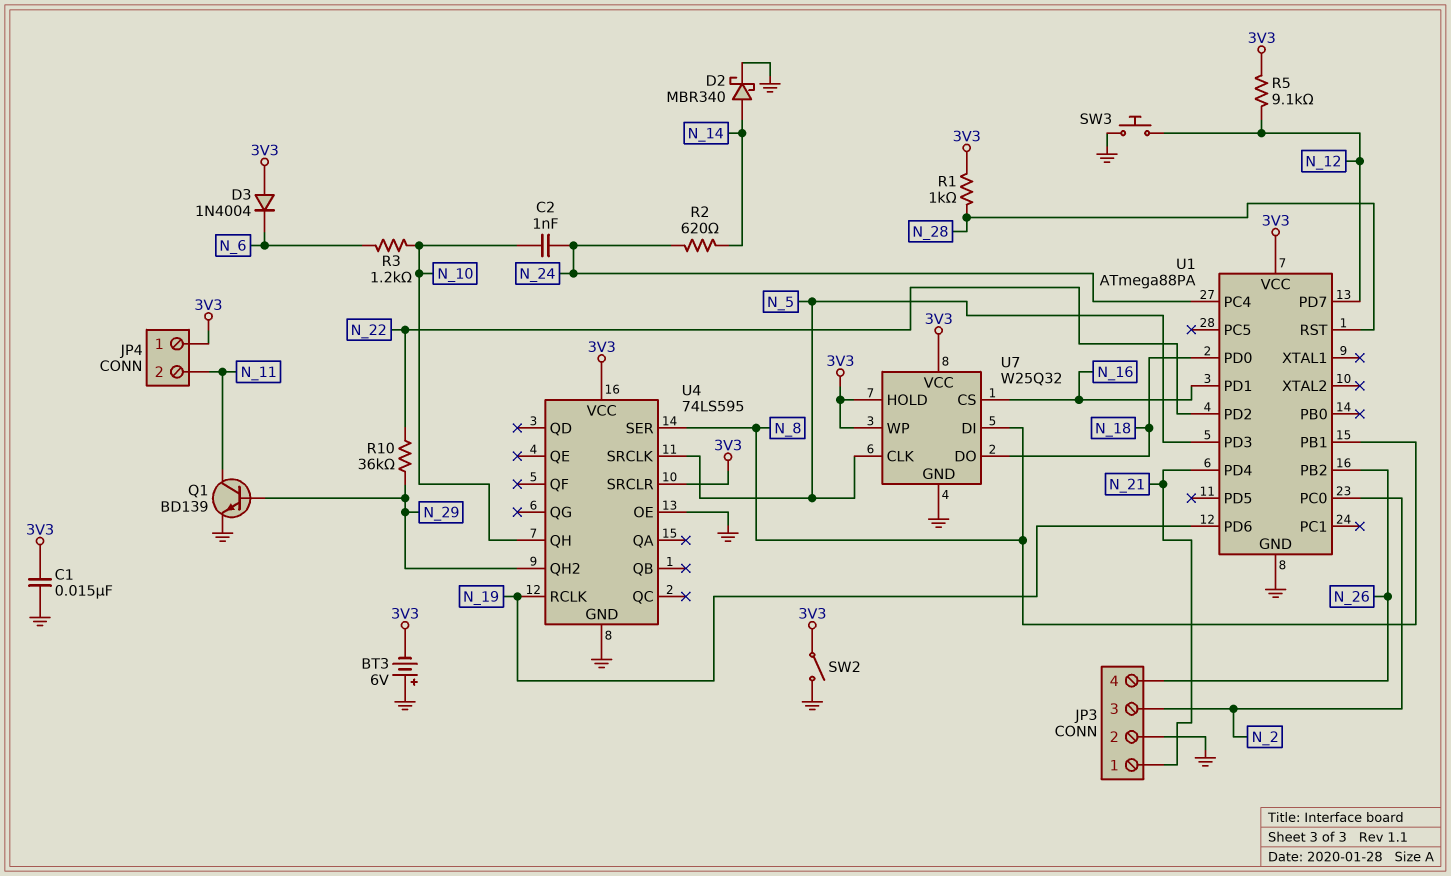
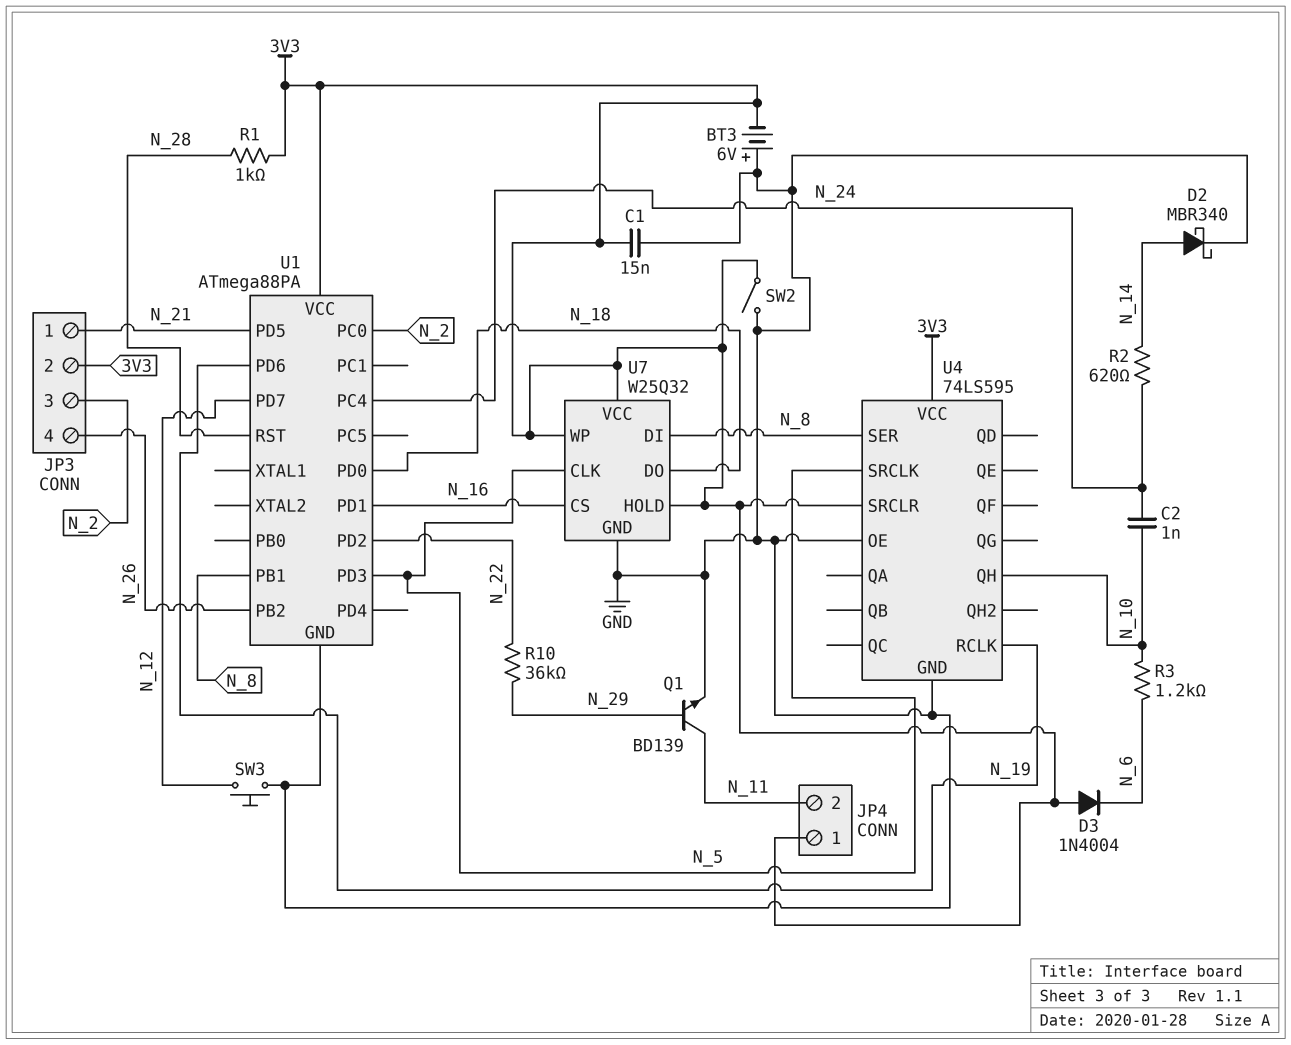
JP3 pin 2: GND -> 3V3
R5: 9.1k (3V3, N_12) -> none
U1 pin PD4: N_21 -> none
U1 pin PD5: none -> N_21
U4 pin QH2: N_29 -> none

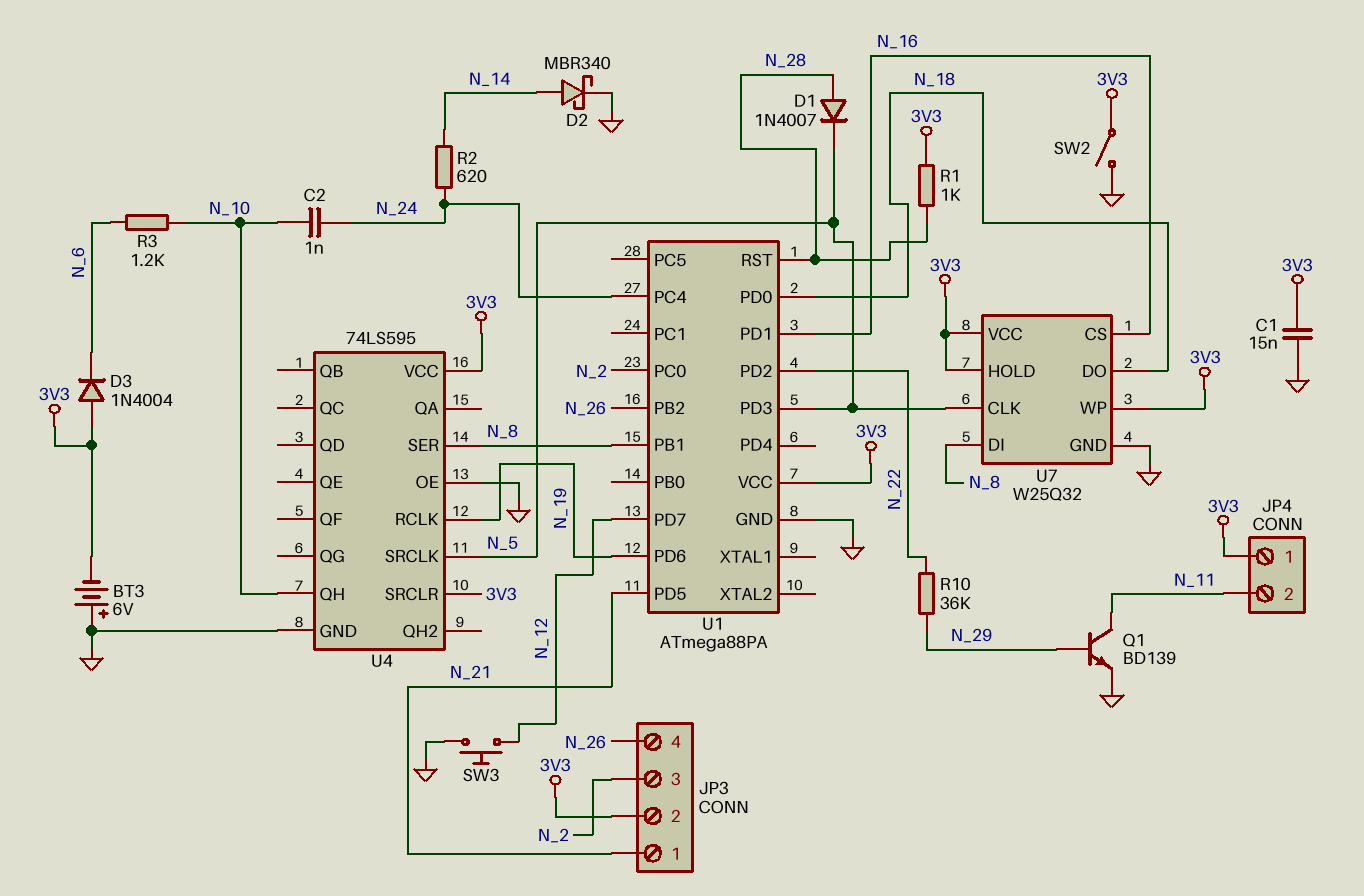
D1: none -> diode 1N4007 (A N_28, K N_5)

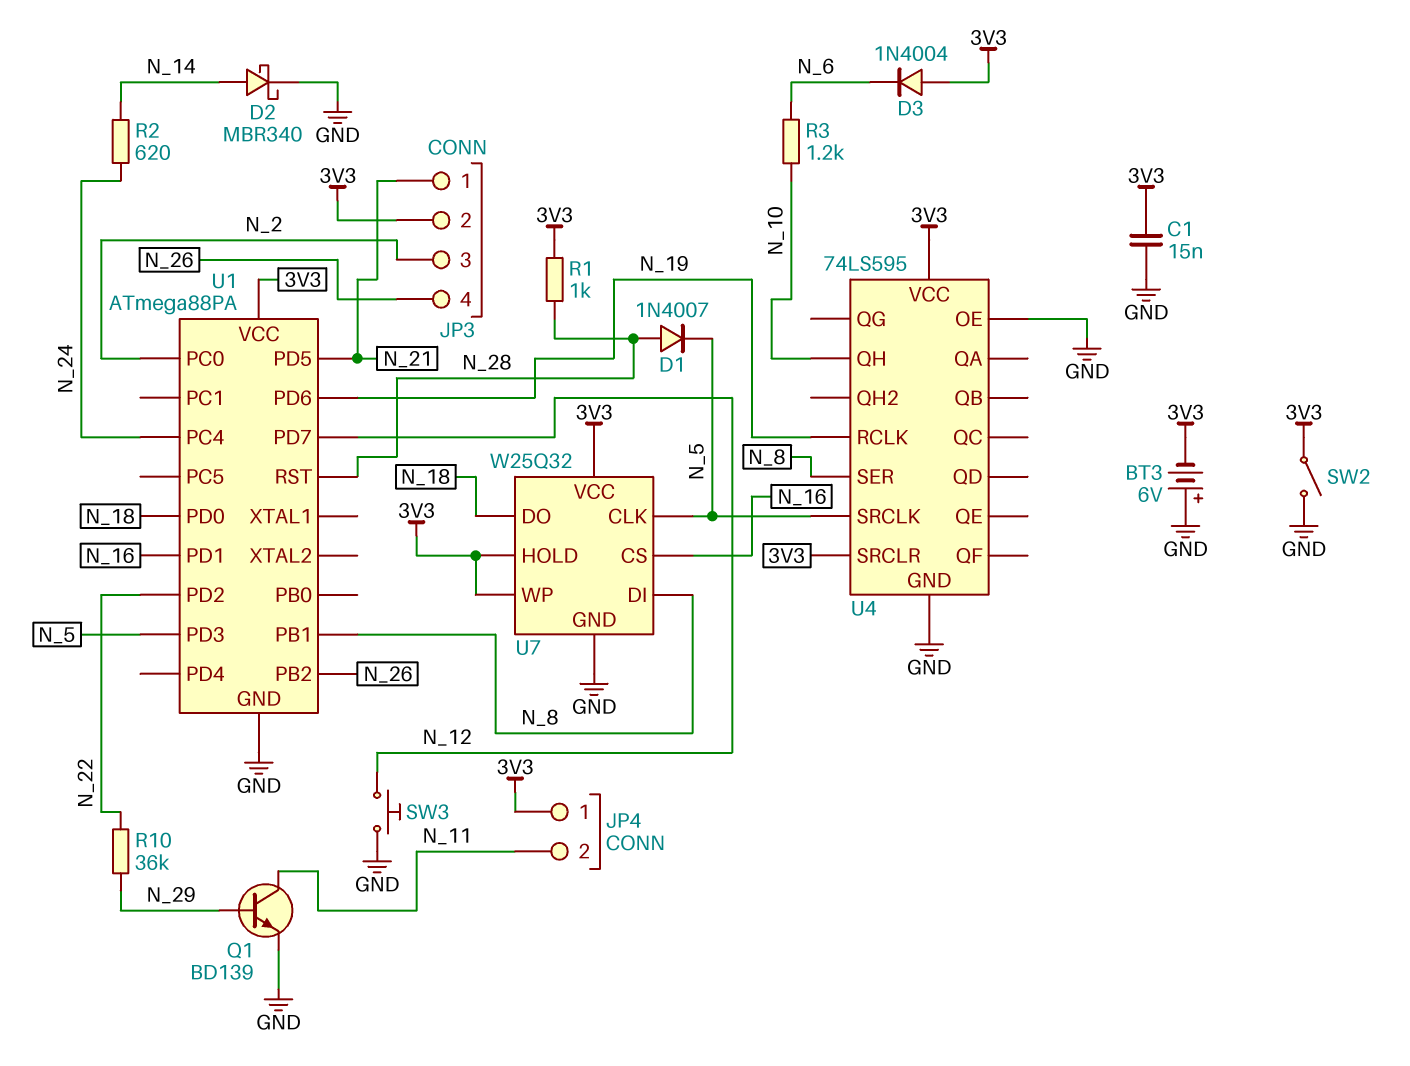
C2: 1nF (N_10, N_24) -> none

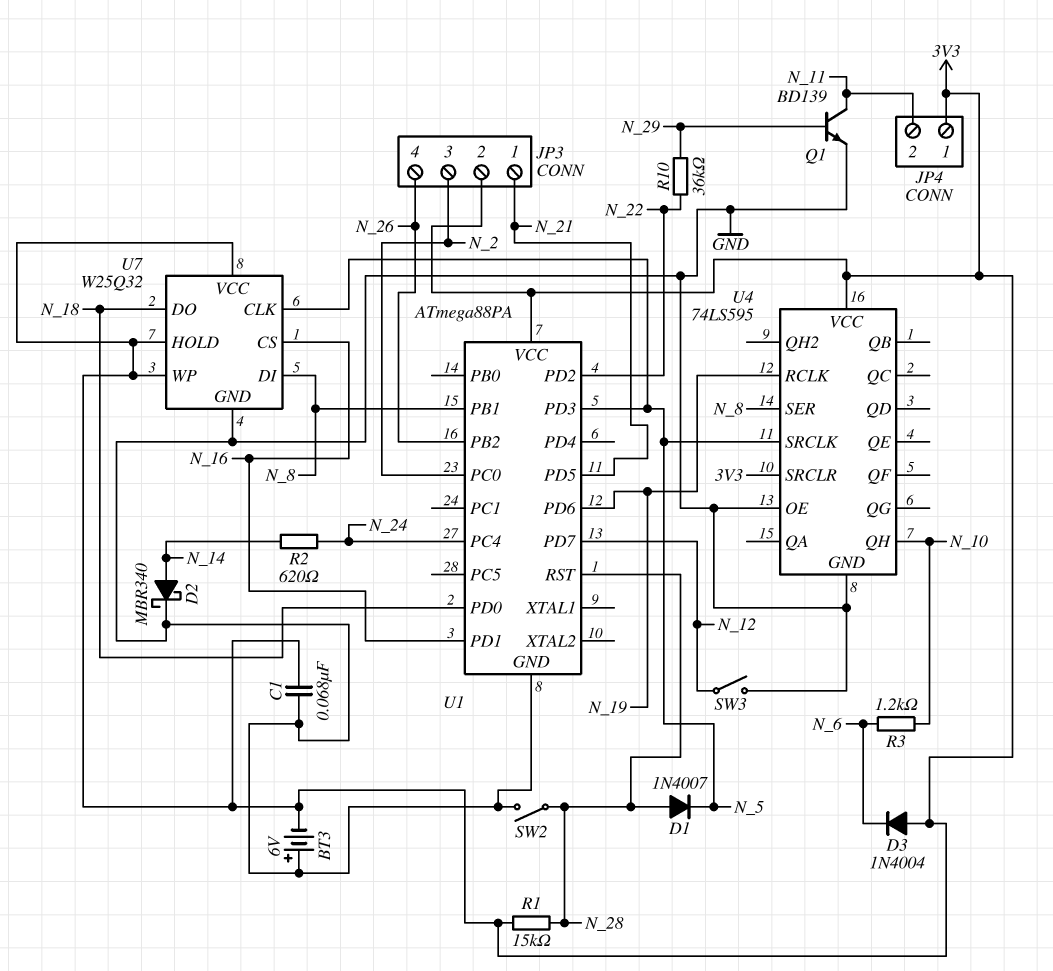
C1: 15nF (3V3, GND) -> 68nF (3V3, GND)
R1: 1k (3V3, N_28) -> 15k (3V3, N_28)
SW2: switch (3V3, GND) -> switch (GND, N_28)
SW3: button (GND, N_12) -> switch (GND, N_12)

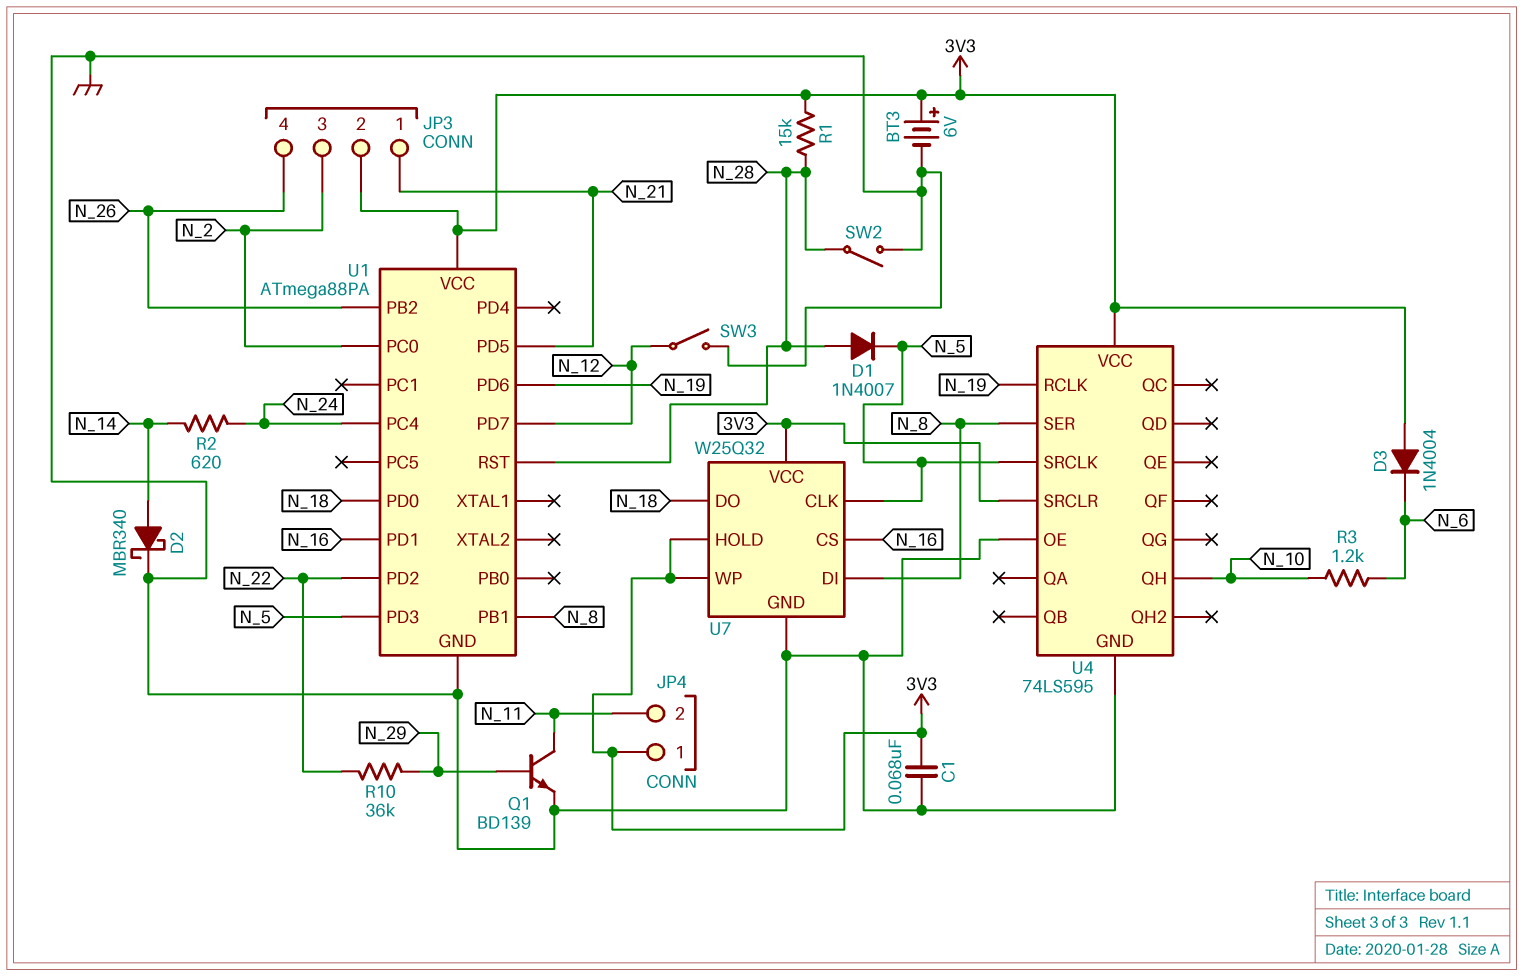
BT3: 6V (plus GND, minus 3V3) -> 6V (plus 3V3, minus GND)

